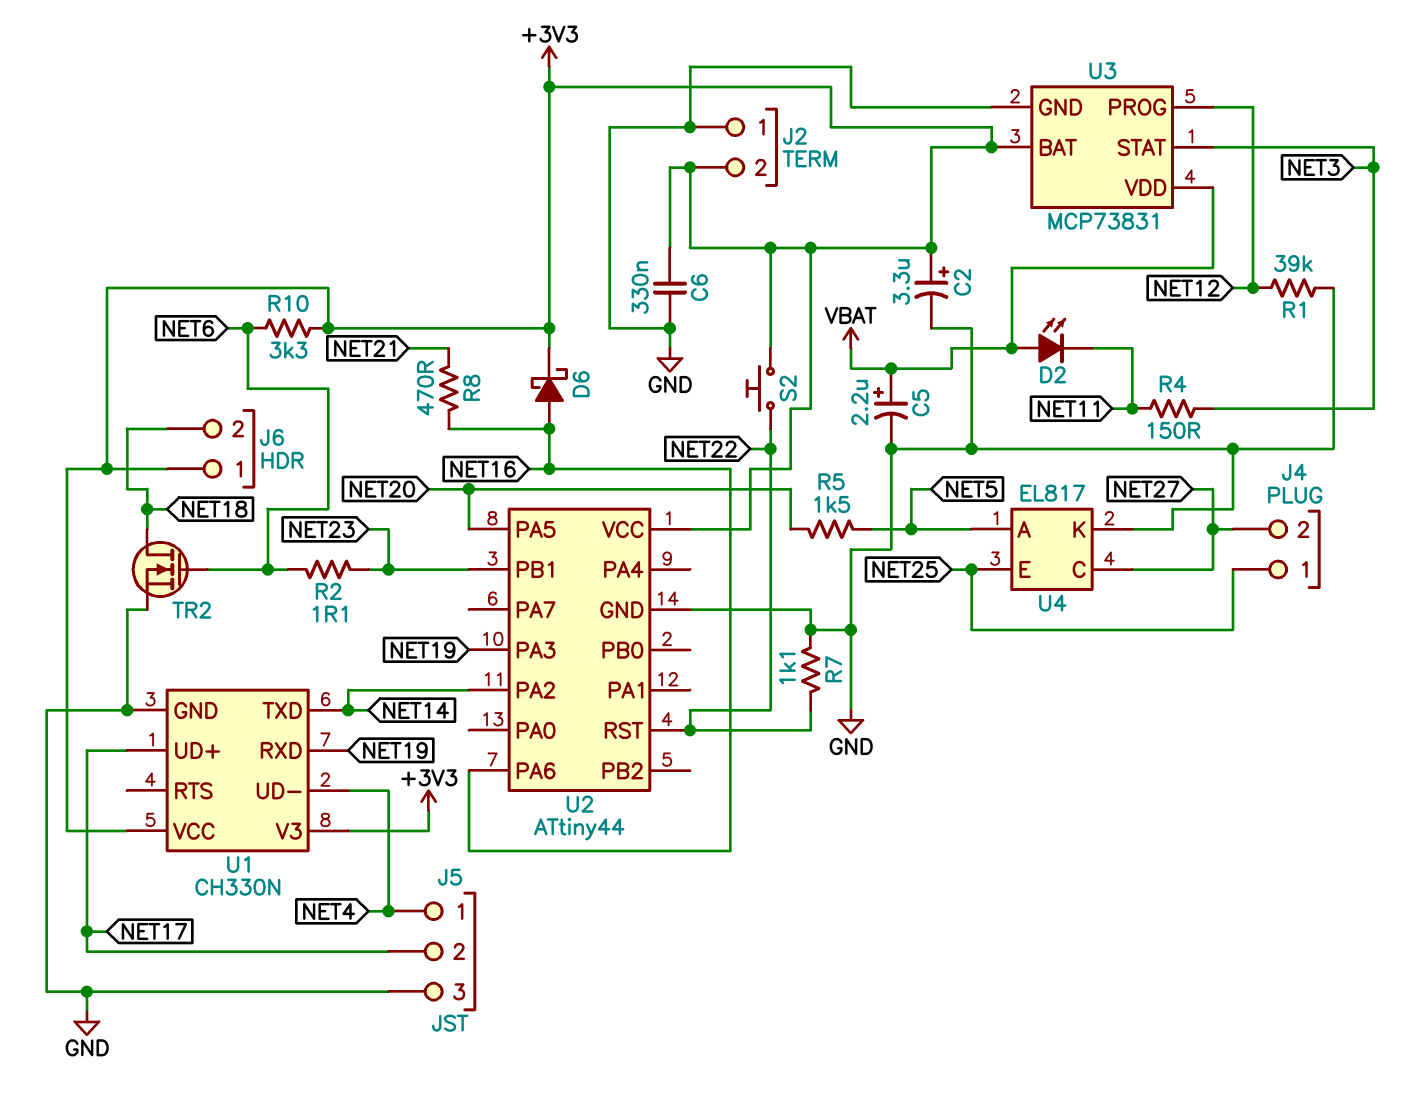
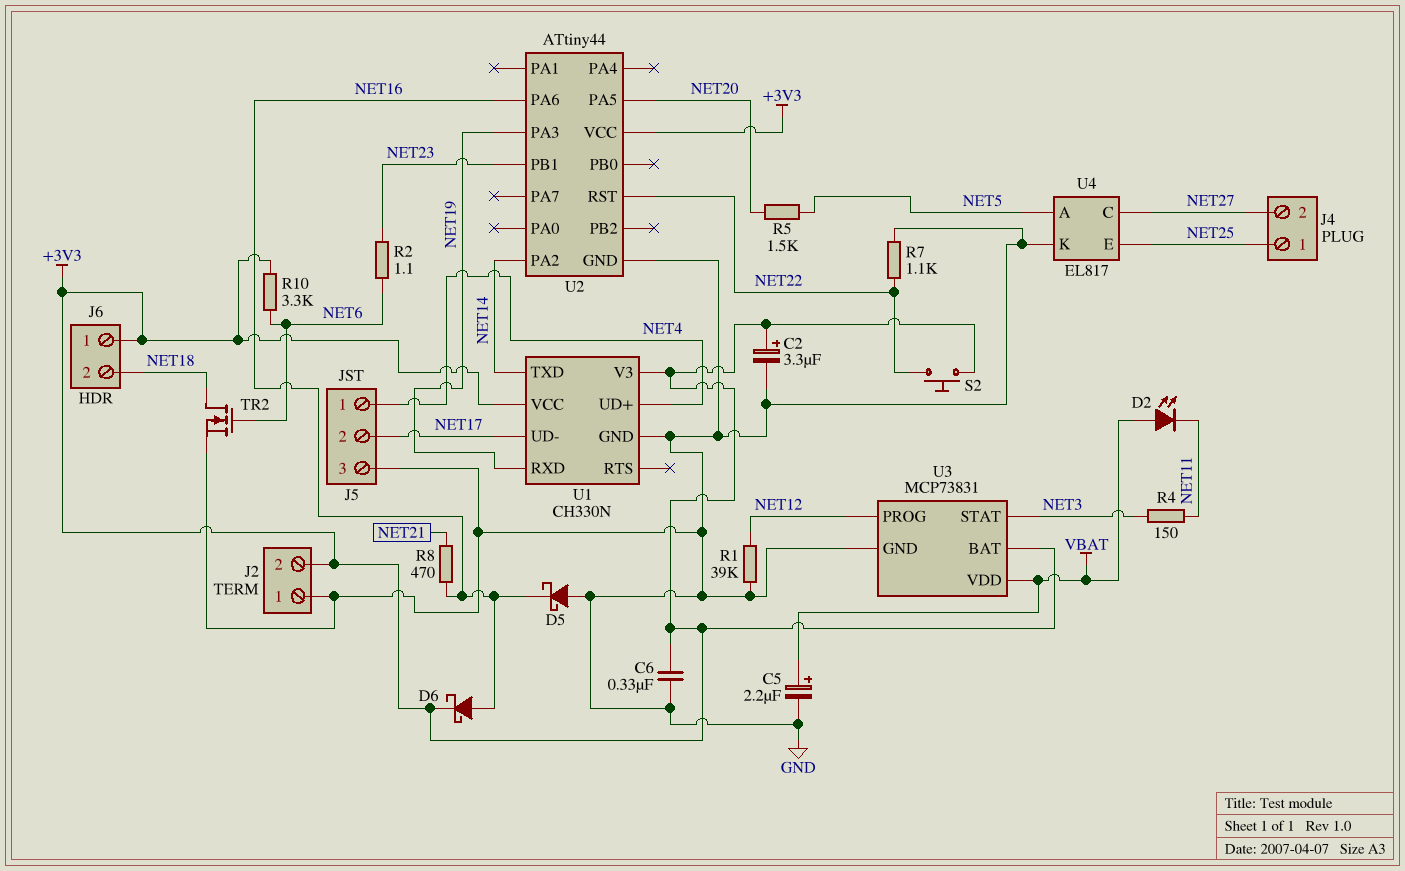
D5: none -> schottky (A GND, K NET16)
U1 pin UD+: NET17 -> NET4
U1 pin UD-: NET4 -> NET17

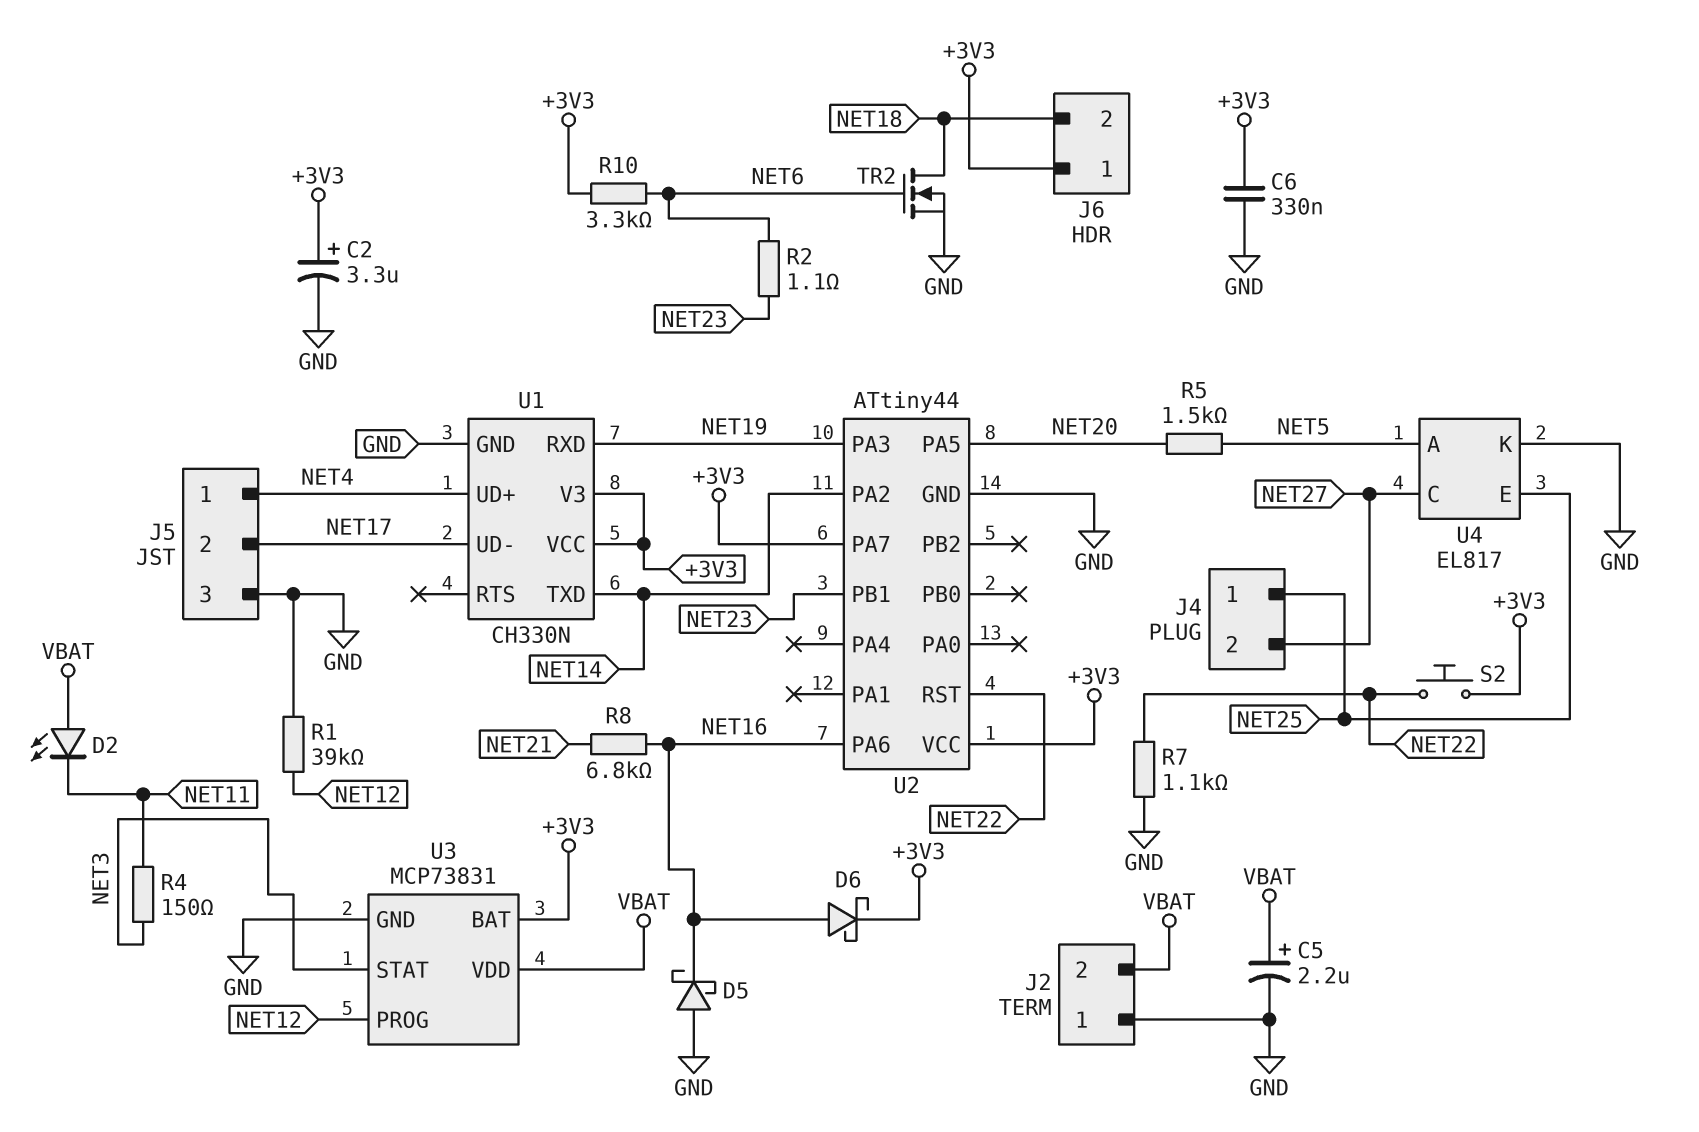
J2 pin 2: +3V3 -> VBAT
R8: 470 (NET16, NET21) -> 6.8k (NET16, NET21)
U2 pin PA7: none -> +3V3

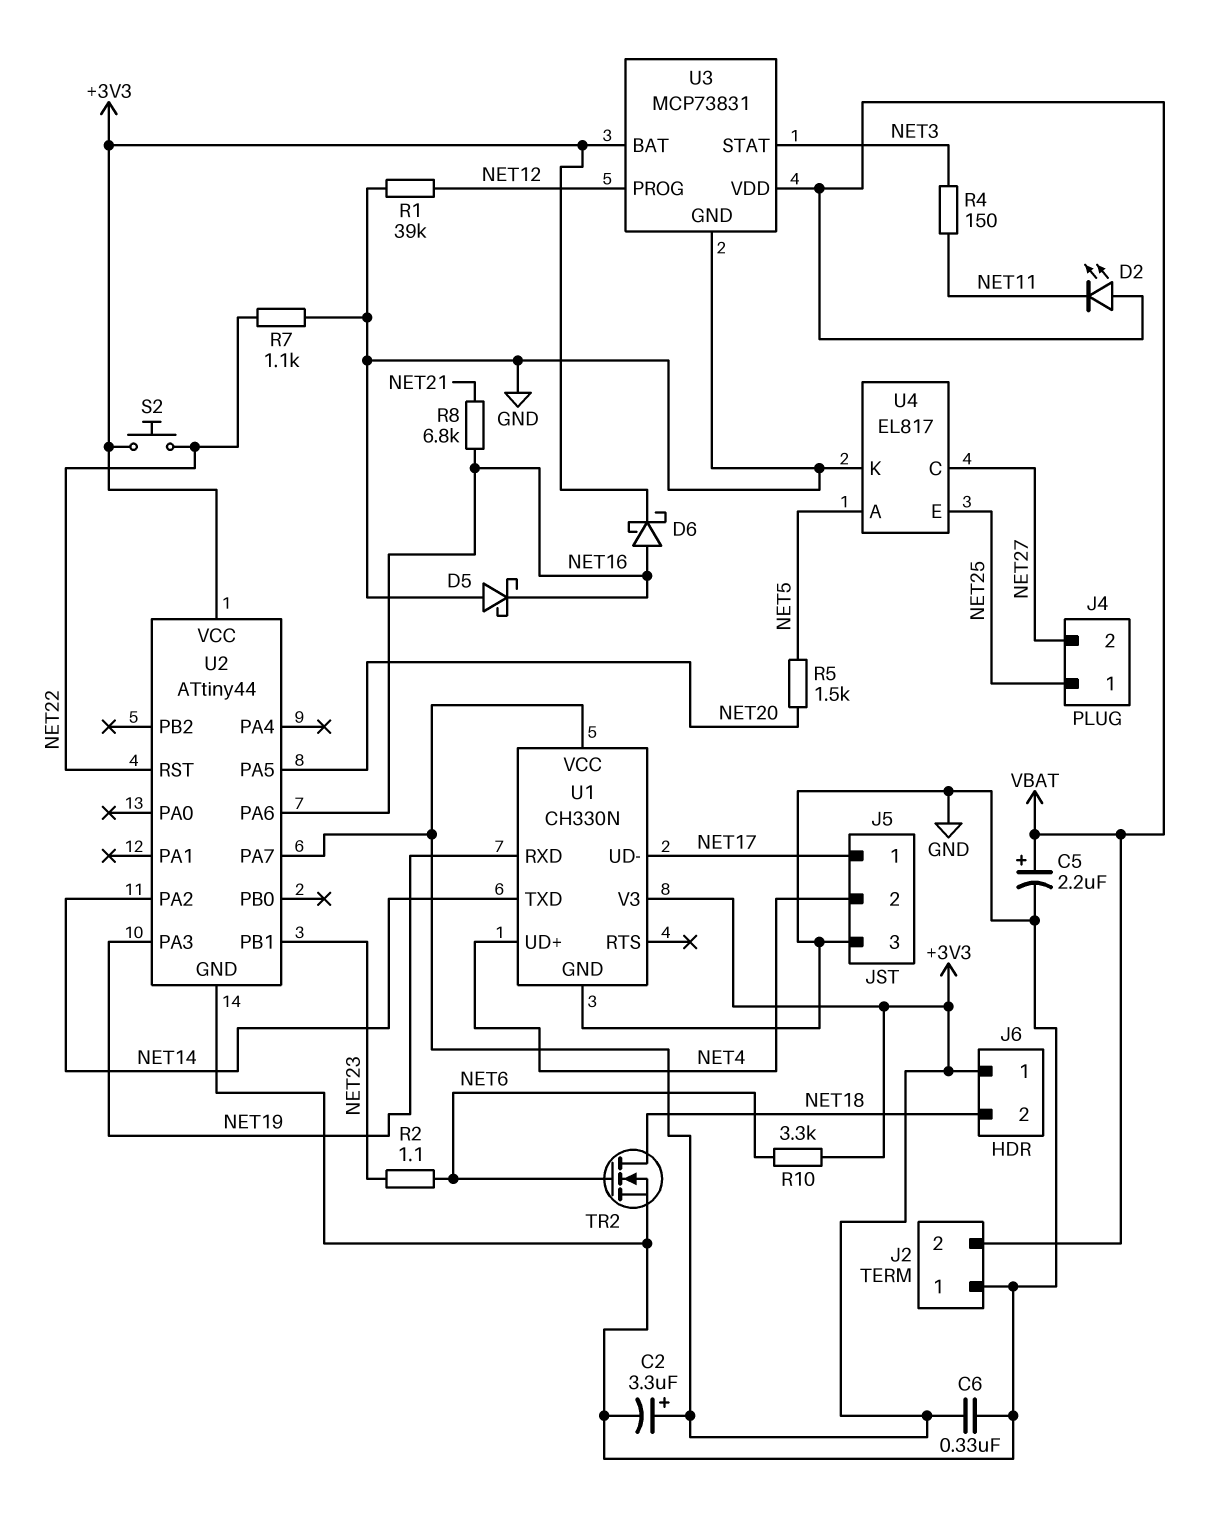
J5 pin 1: NET4 -> NET17
J5 pin 2: NET17 -> NET4

